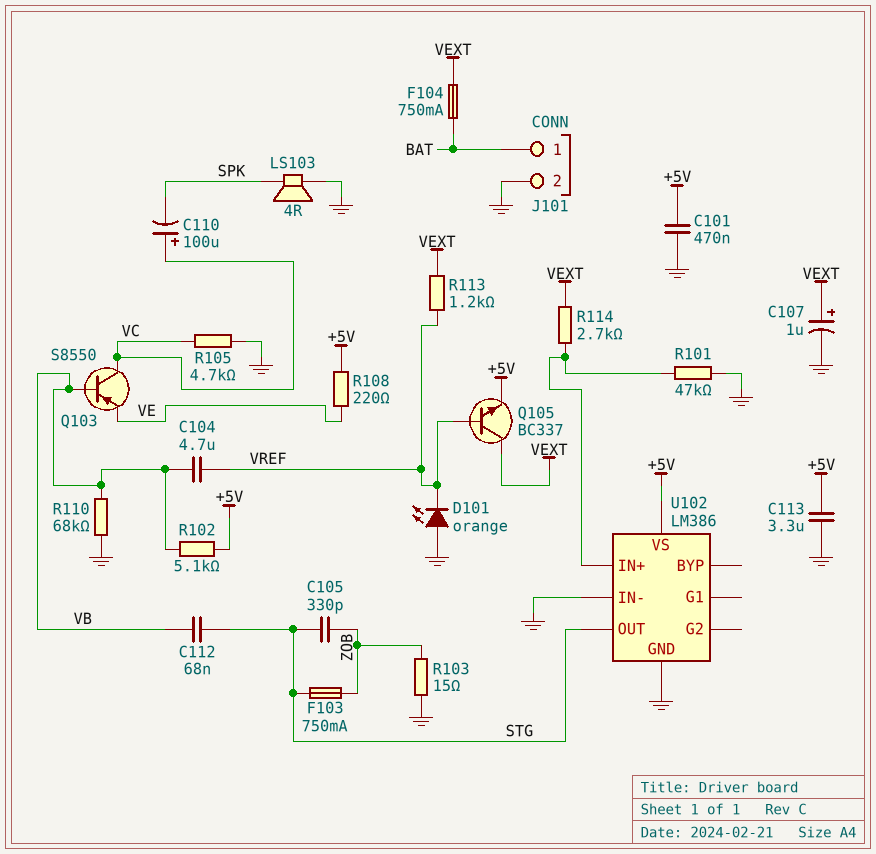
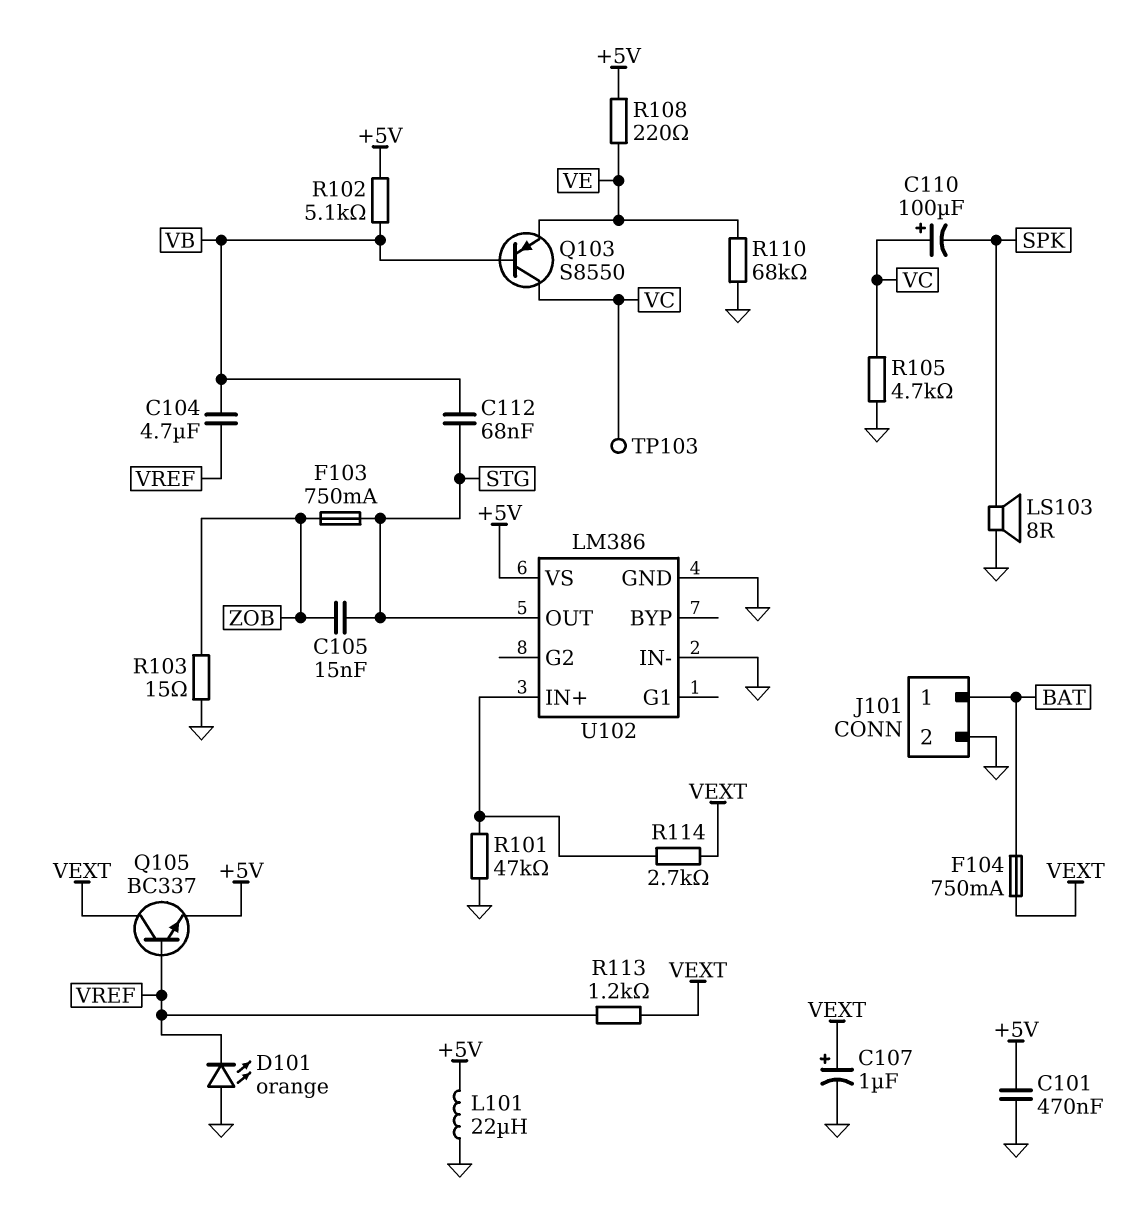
C105: 330pF (STG, ZOB) -> 15nF (STG, ZOB)
C113: 3.3uF (+5V, GND) -> none
L101: none -> 22uH (+5V, GND)
LS103: speaker 4R (GND, SPK) -> speaker 8R (GND, SPK)
R110: 68k (GND, VB) -> 68k (GND, VE)
TP103: none -> test point (VC)

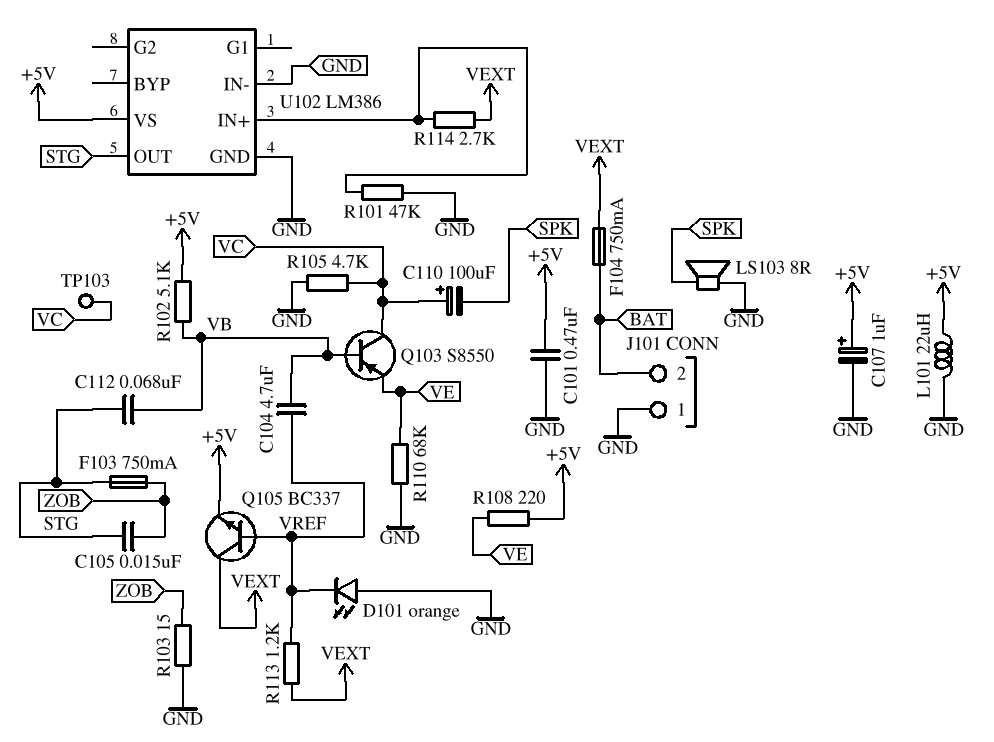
C107: 1uF (plus VEXT, minus GND) -> 1uF (plus +5V, minus GND)
J101 pin 1: BAT -> GND
J101 pin 2: GND -> BAT

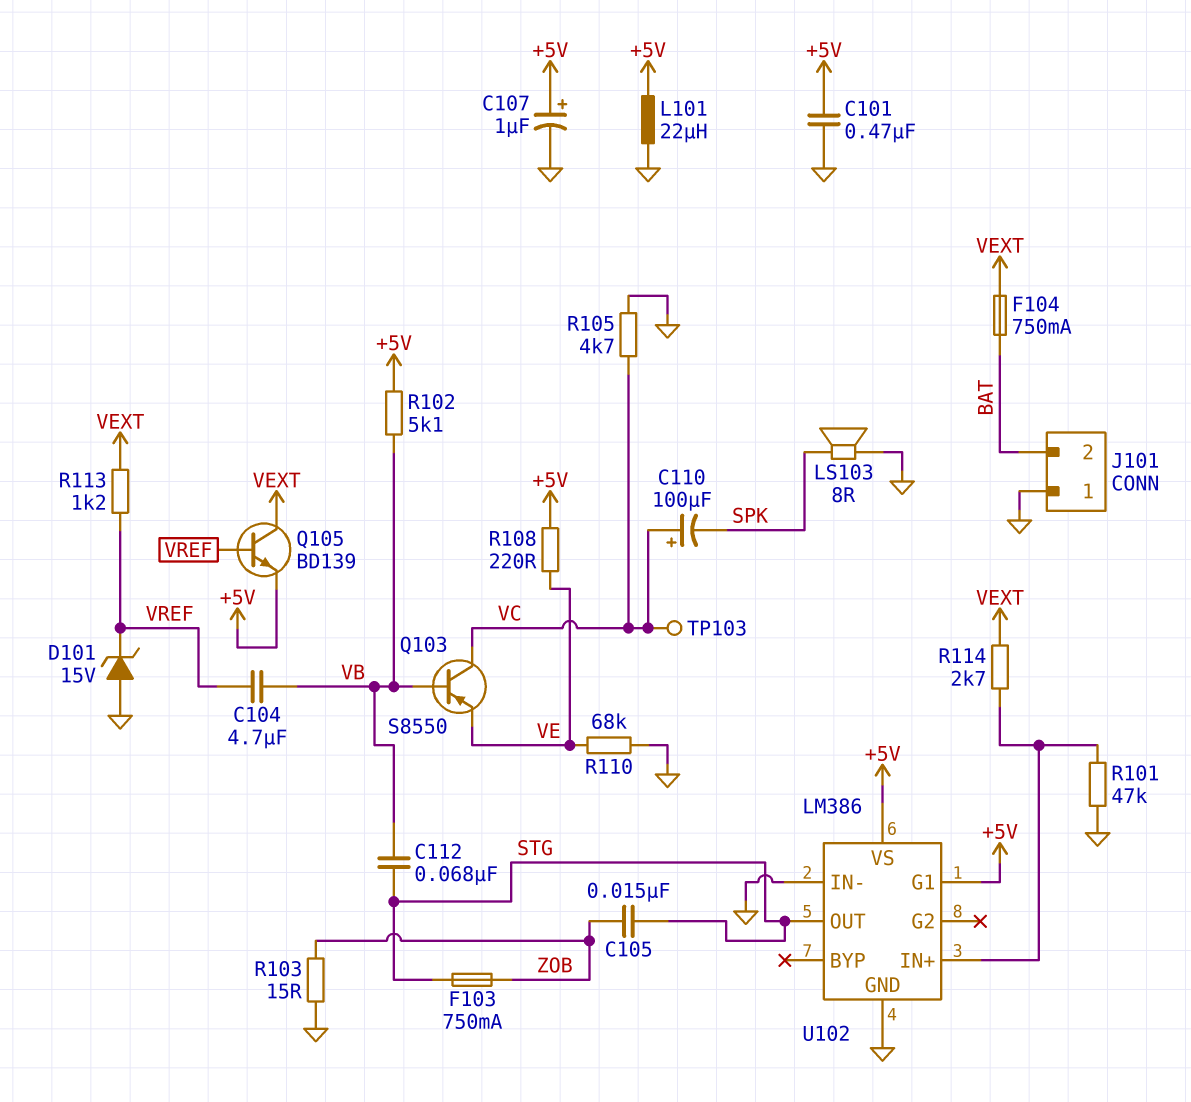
D101: LED orange (A GND, K VREF) -> zener 15V (A GND, K VREF)
Q105: NPN BC337 (B VREF, C VEXT, E +5V) -> NPN BD139 (B VREF, C VEXT, E +5V)
U102 pin G1: none -> +5V

